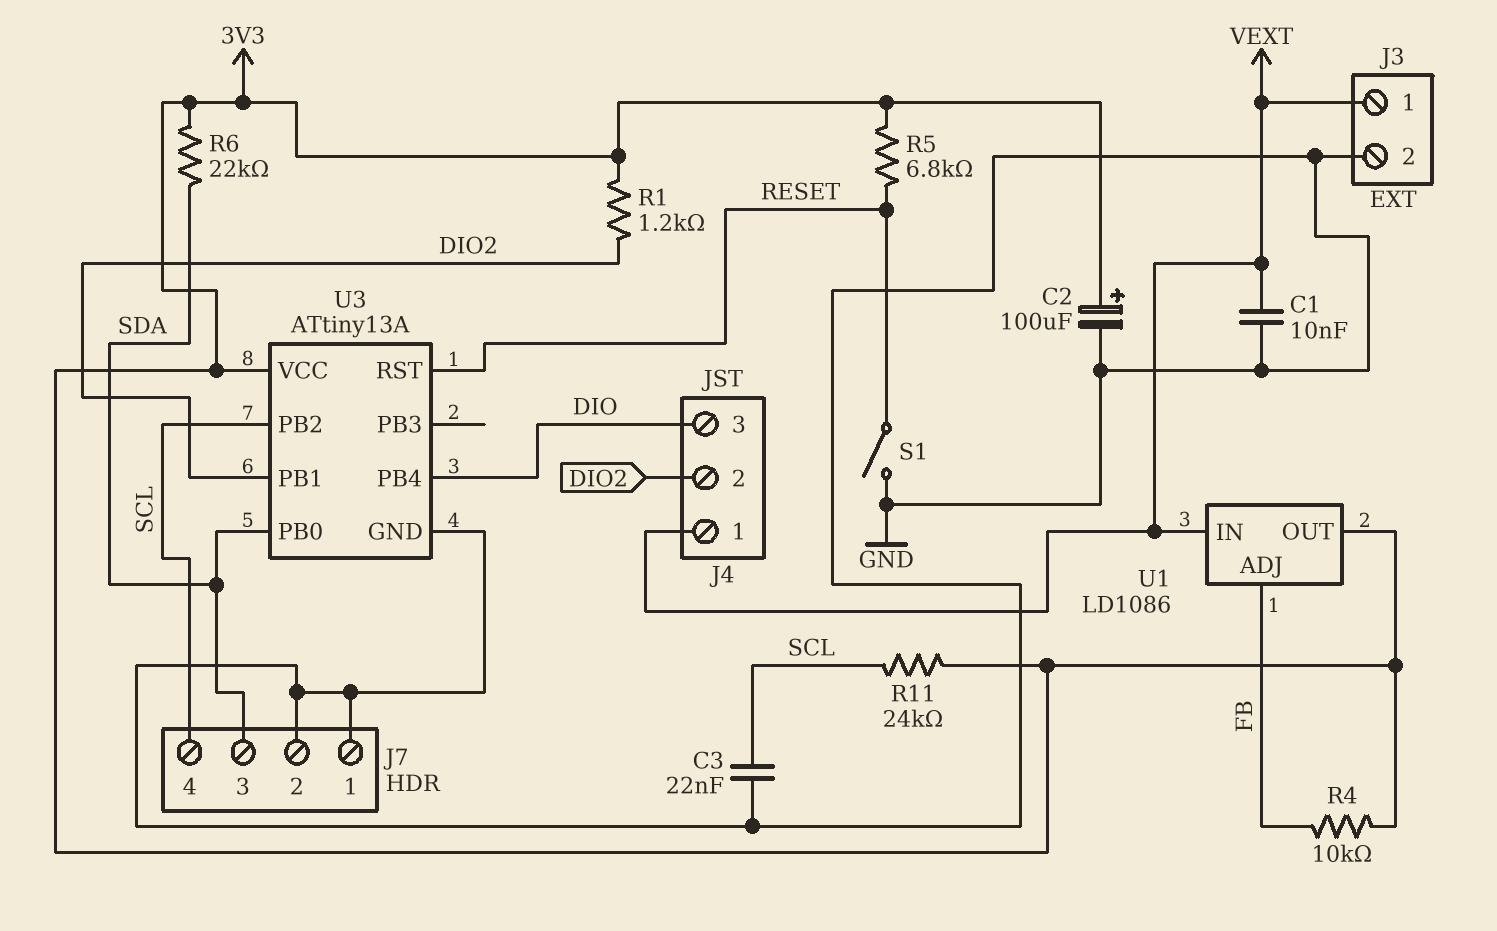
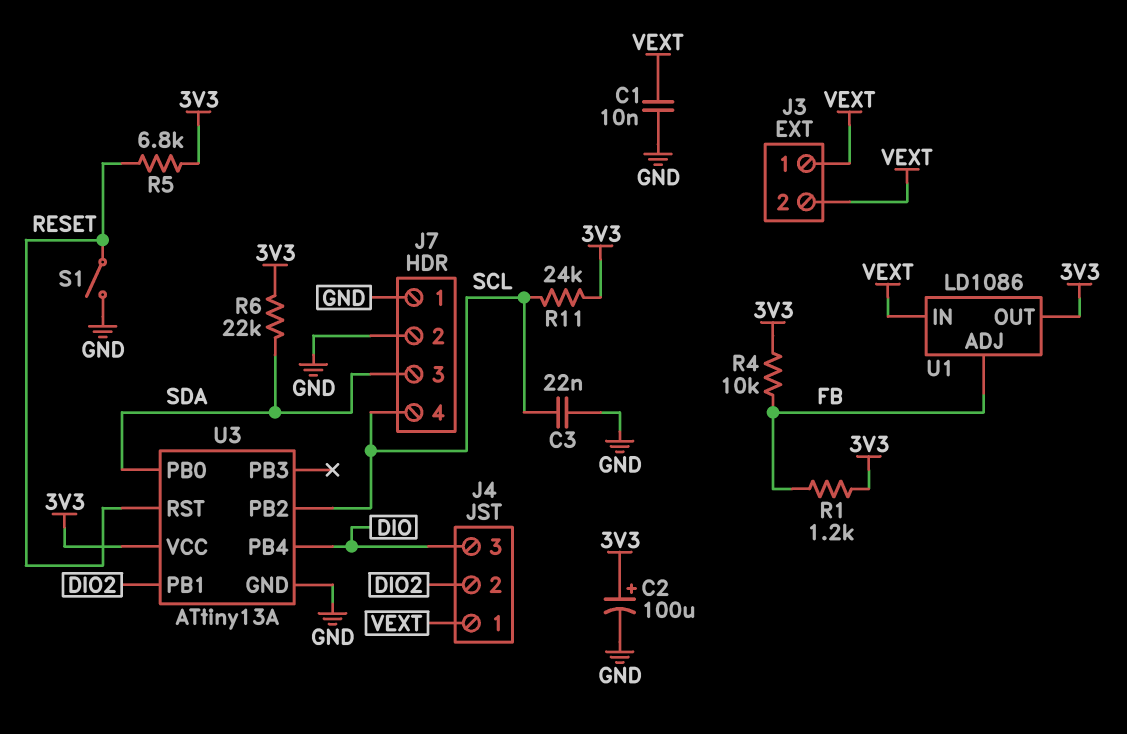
J3 pin 2: GND -> VEXT
R1: 1.2k (3V3, DIO2) -> 1.2k (3V3, FB)

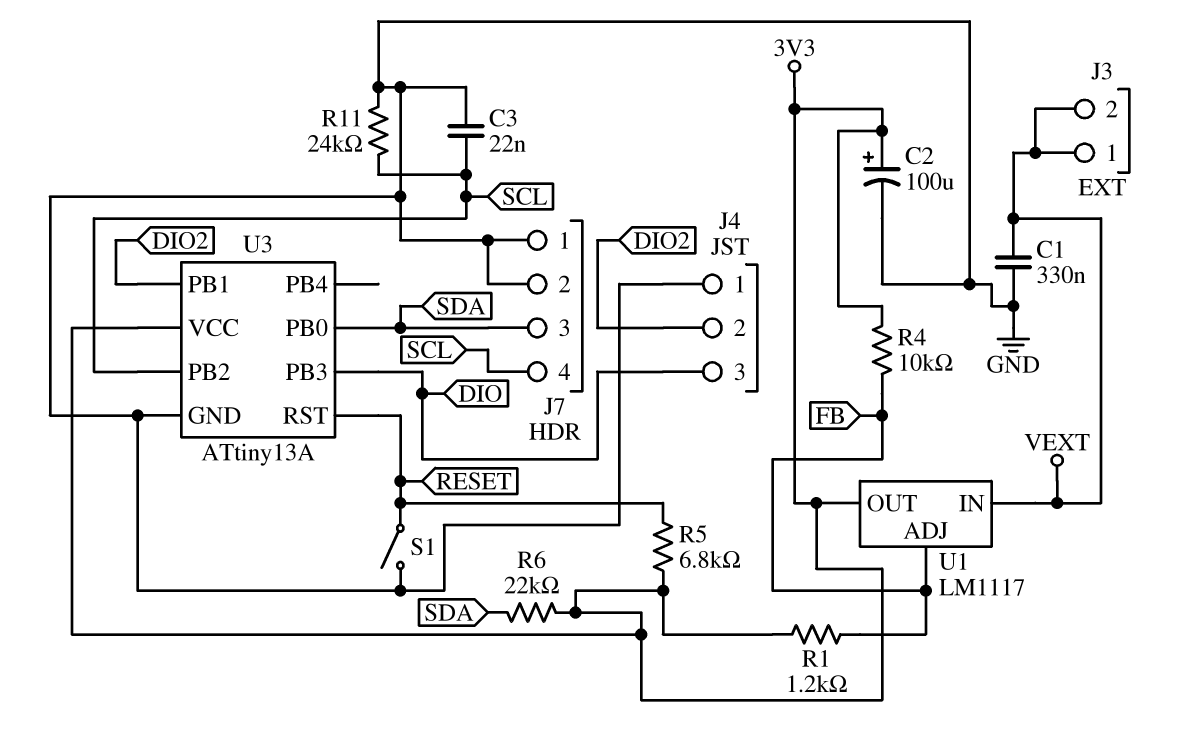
C1: 10nF (GND, VEXT) -> 330nF (GND, VEXT)
J4 pin 1: VEXT -> GND
R11: 24k (3V3, SCL) -> 24k (GND, SCL)
U1: LD1086 -> LM1117
U3 pin PB3: none -> DIO
U3 pin PB4: DIO -> none

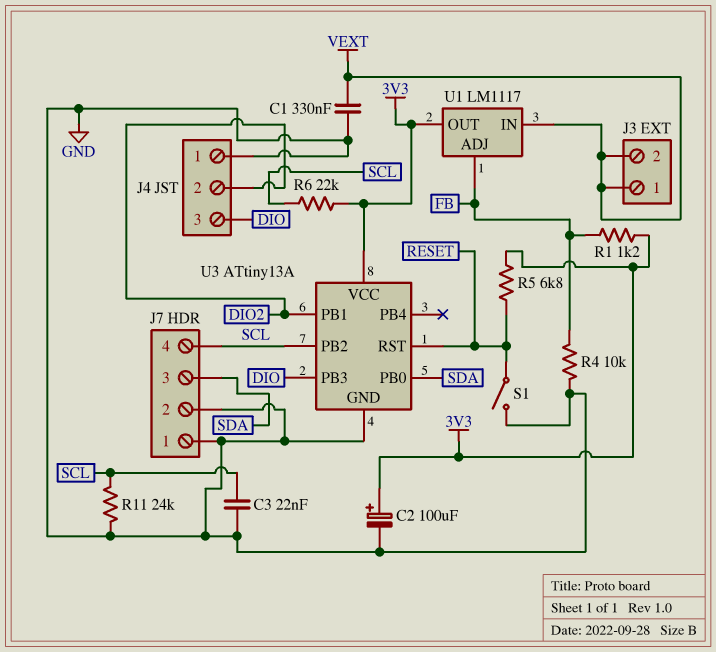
R4: 10k (3V3, FB) -> 10k (FB, GND)
R6: 22k (3V3, SDA) -> 22k (3V3, SCL)

